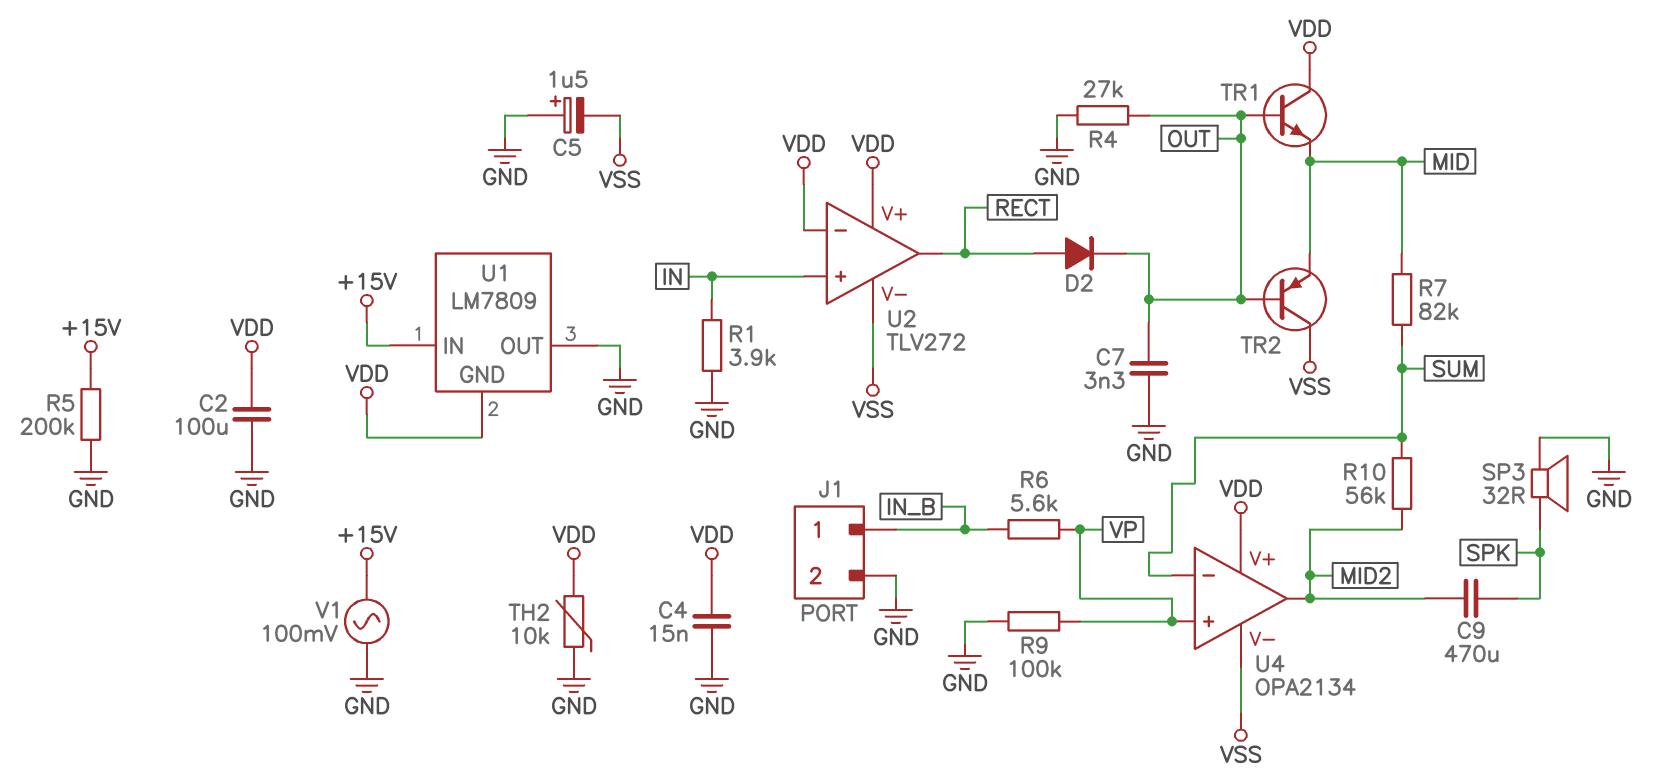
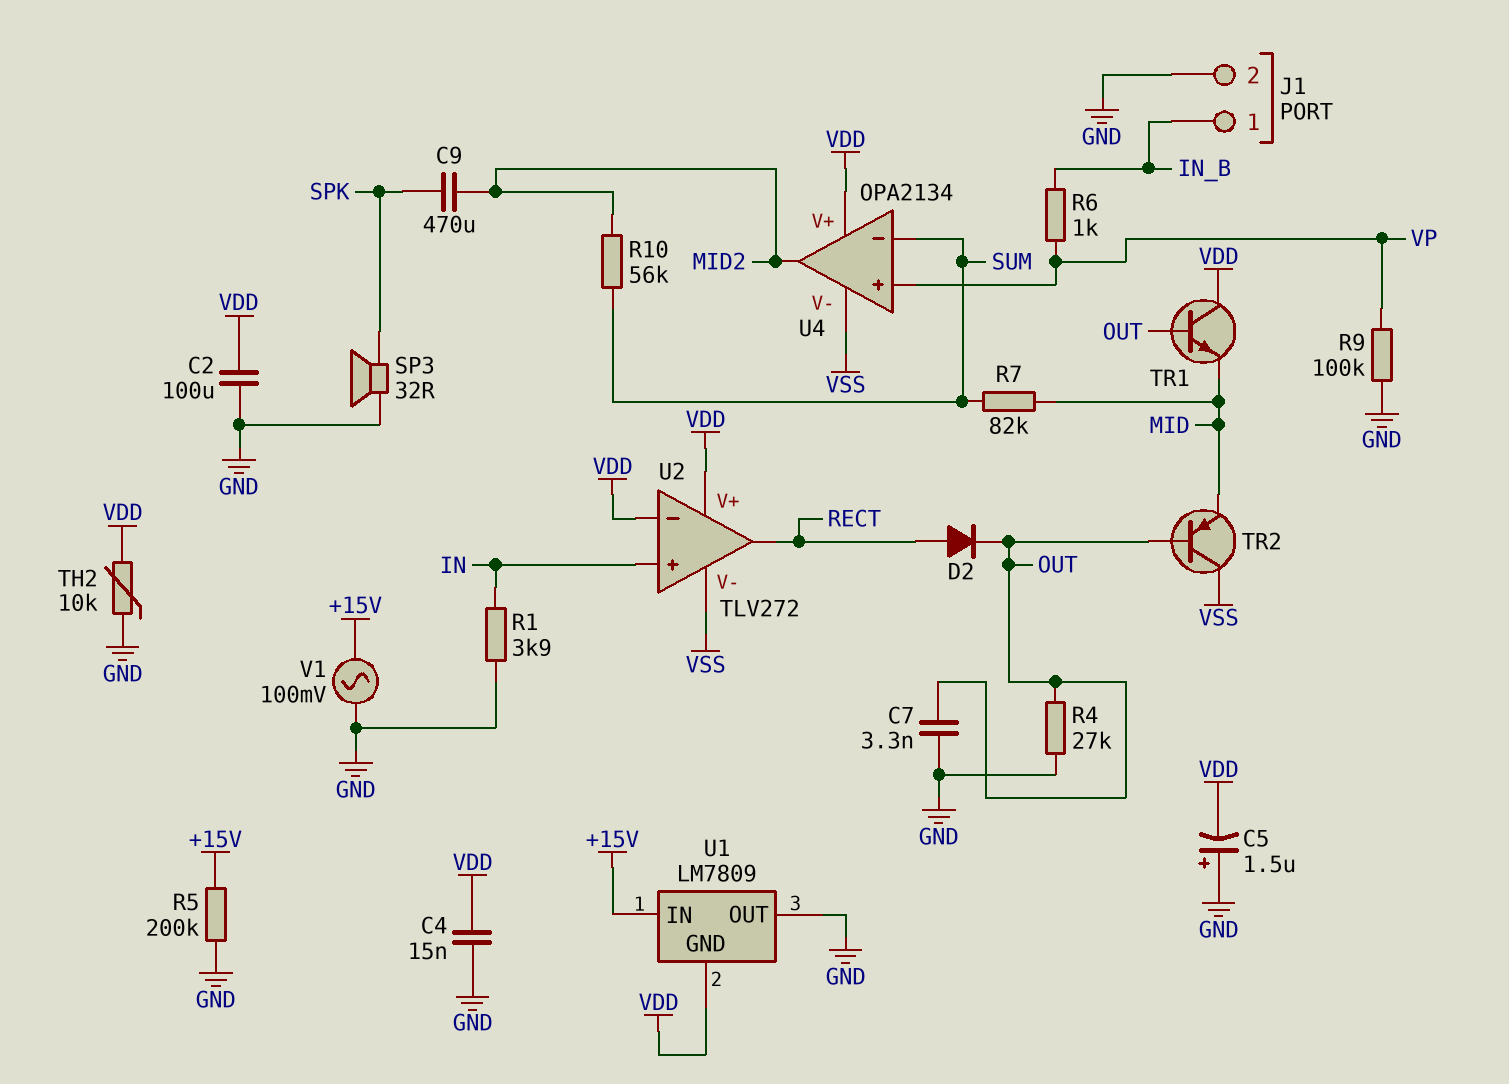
C5: 1.5uF (plus GND, minus VSS) -> 1.5uF (plus GND, minus VDD)
R6: 5.6k (IN_B, VP) -> 1k (IN_B, VP)

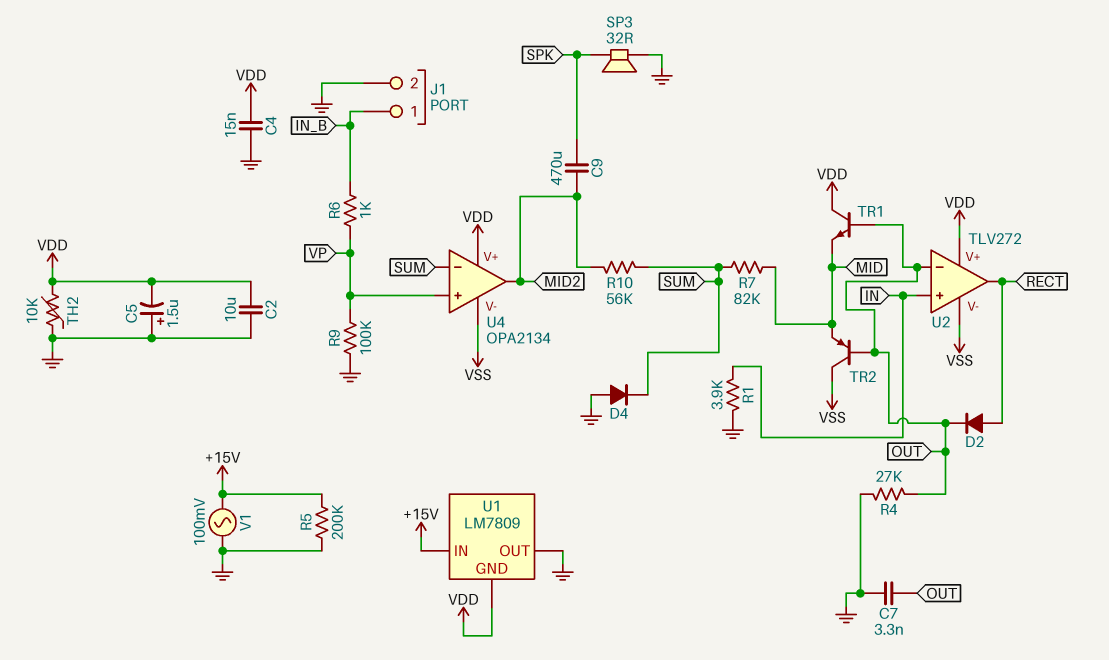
C2: 100uF (GND, VDD) -> 10uF (GND, VDD)
D4: none -> diode (A GND, K SUM)
U2 pin in-: VDD -> OUT

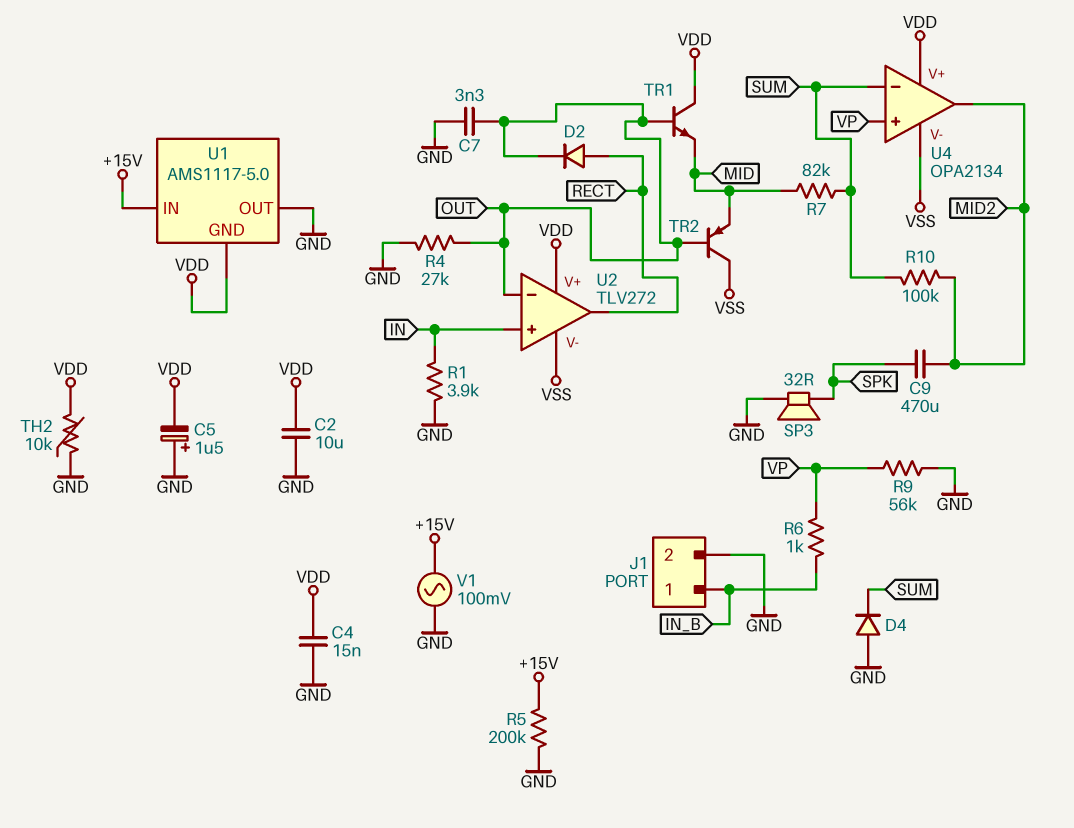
R9: 100k (GND, VP) -> 56k (GND, VP)
R10: 56k (MID2, SUM) -> 100k (MID2, SUM)
U1: LM7809 -> AMS1117-5.0

